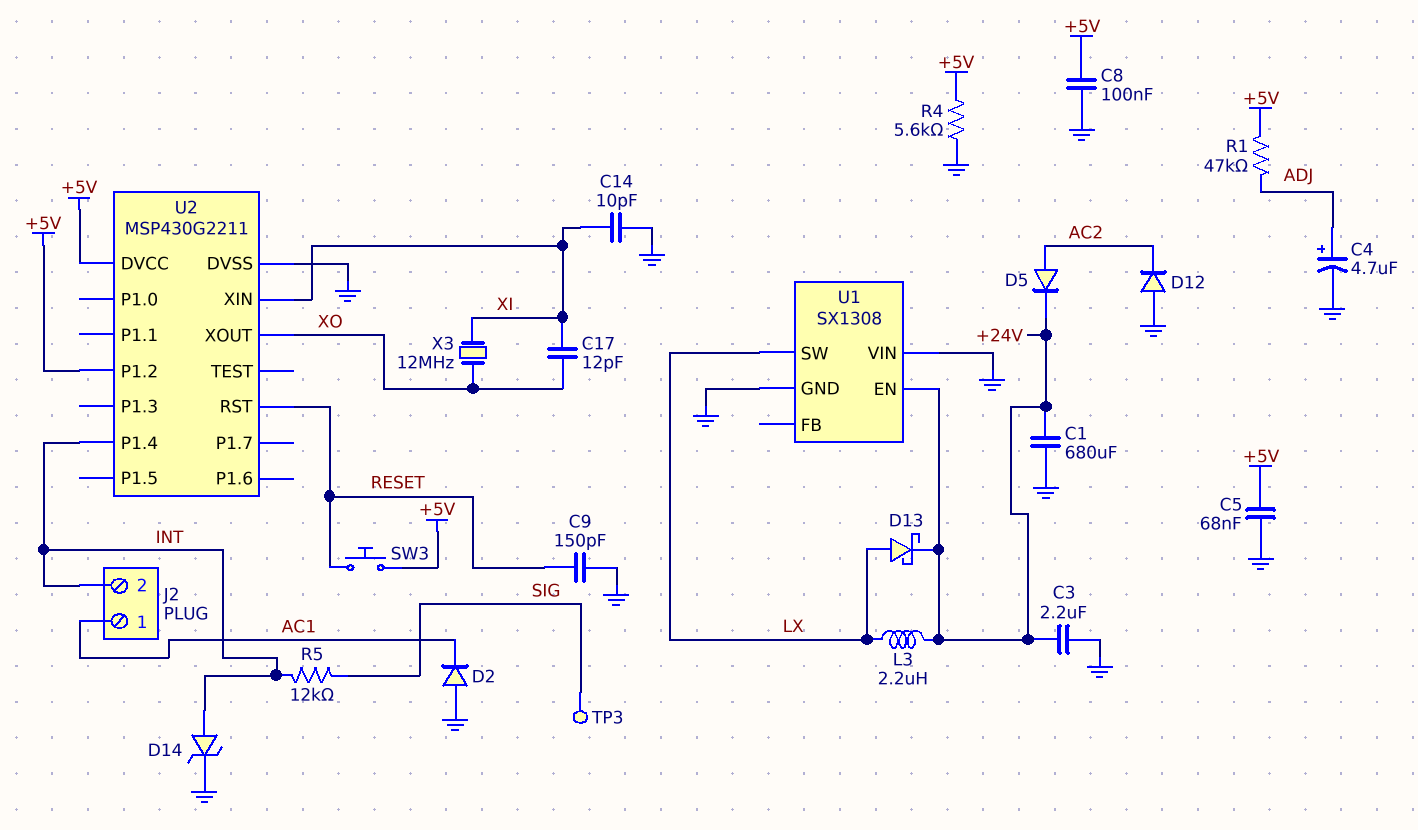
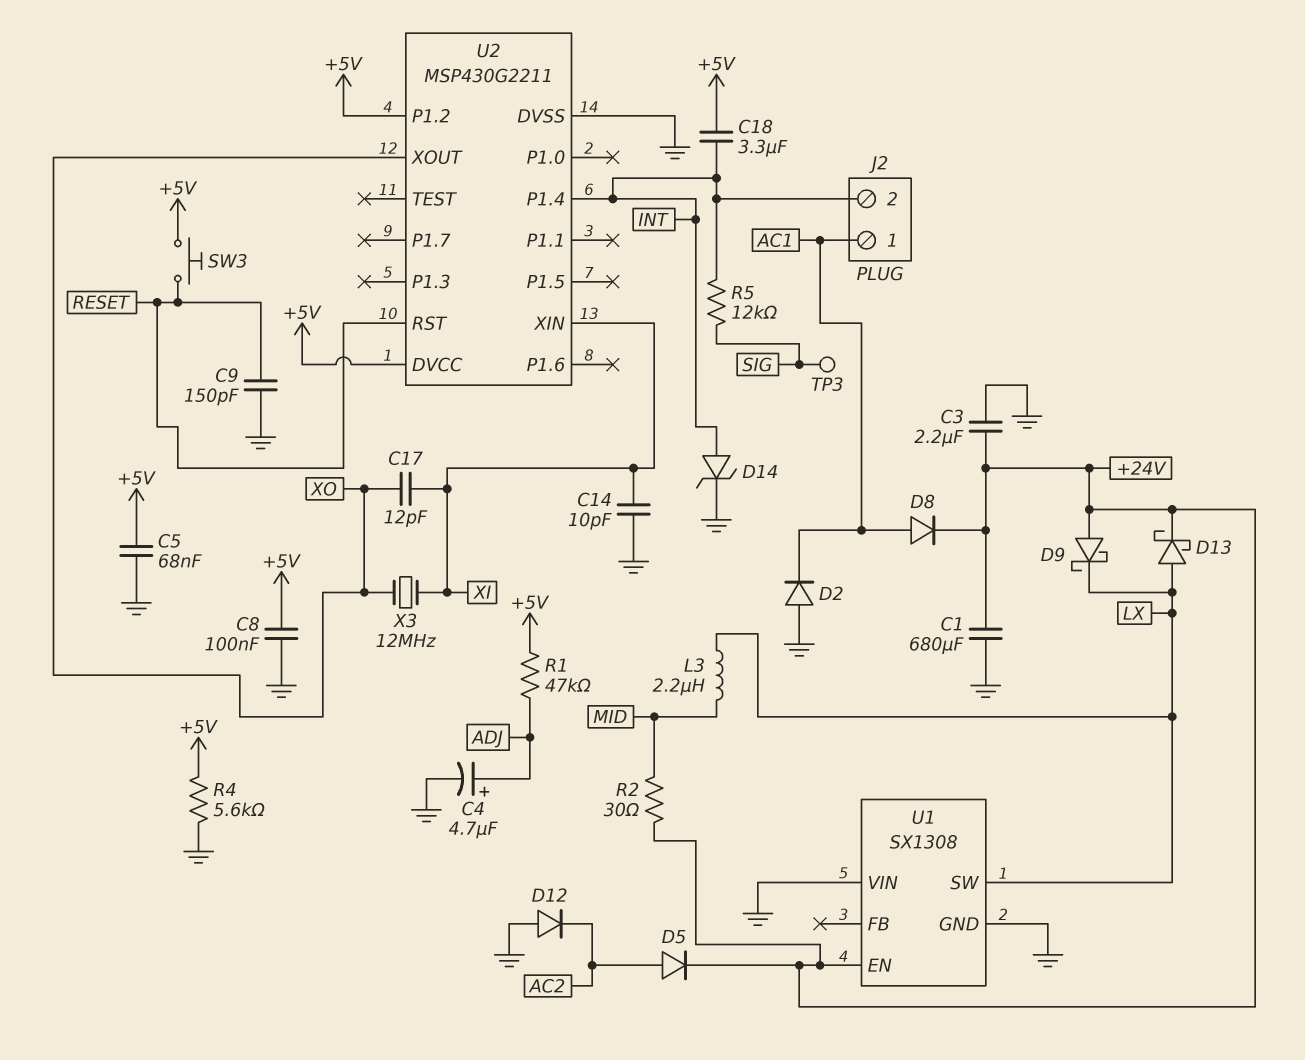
C18: none -> 3.3uF (+5V, INT)
D8: none -> diode (A AC1, K +24V)
D9: none -> schottky (A +24V, K LX)
L3: 2.2uH (+24V, LX) -> 2.2uH (LX, MID)
R2: none -> 30 (+24V, MID)

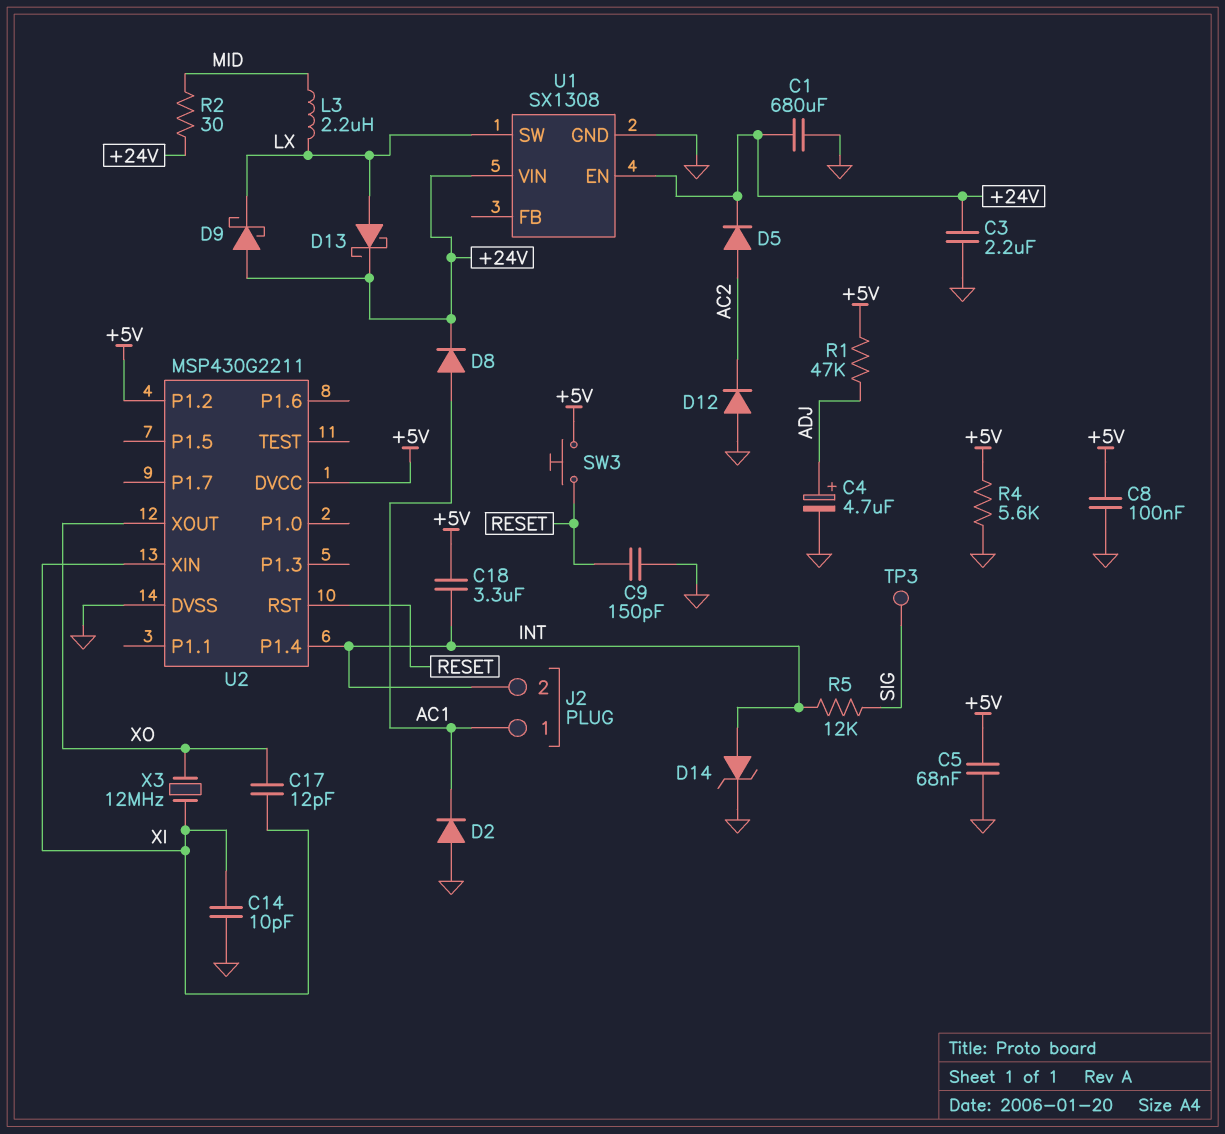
U1 pin VIN: GND -> +24V

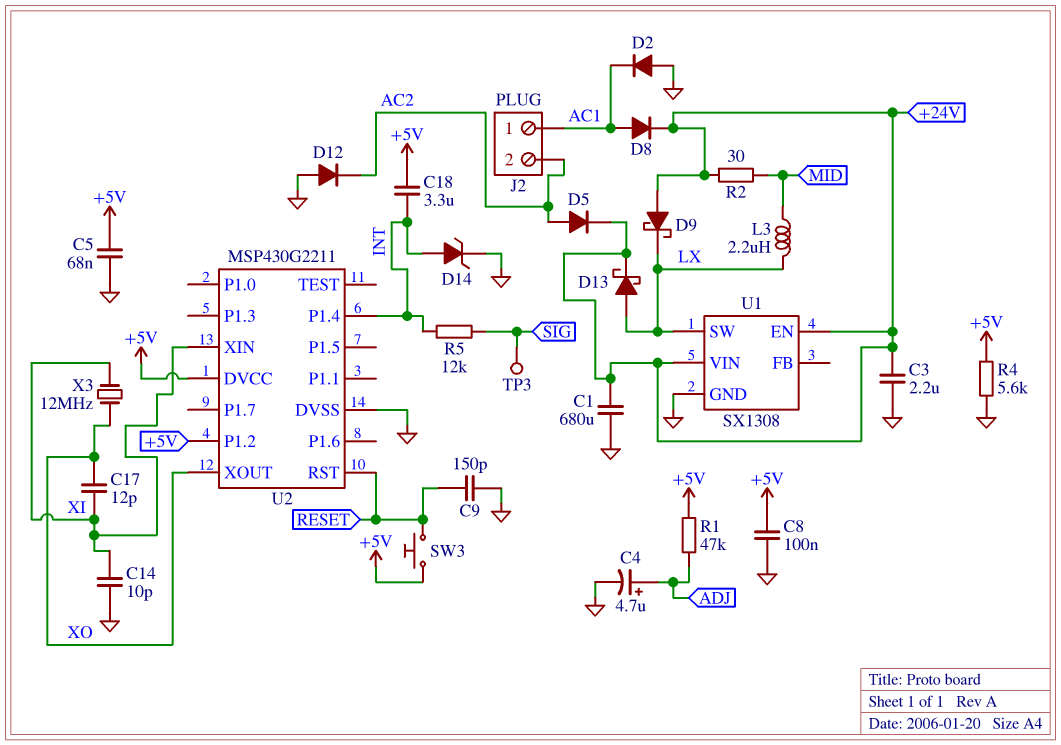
J2 pin 2: INT -> AC2

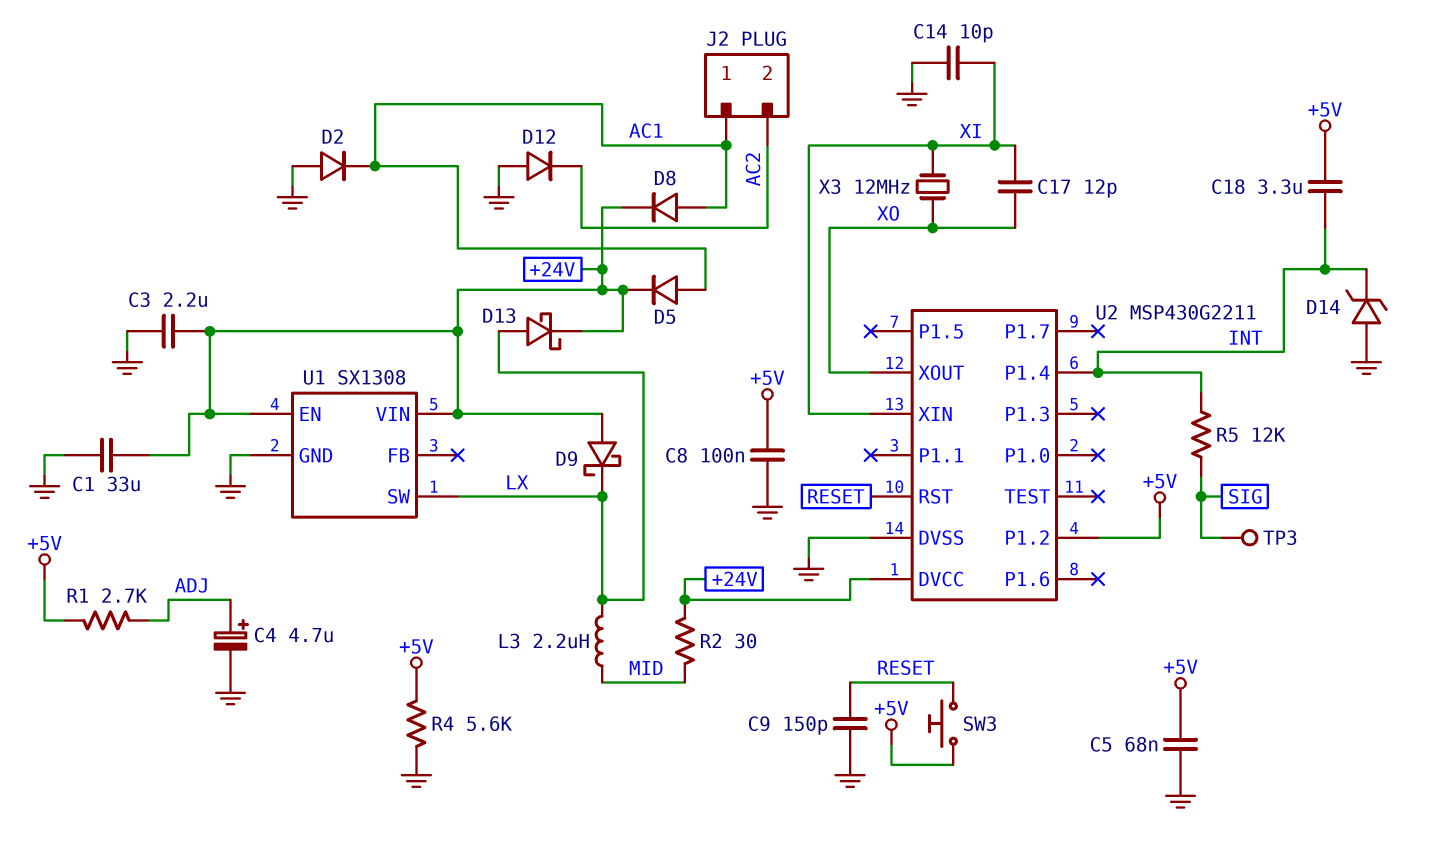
C1: 680uF (+24V, GND) -> 33uF (+24V, GND)
D5: diode (A AC2, K +24V) -> diode (A AC1, K +24V)
D14: zener (A INT, K GND) -> zener (A GND, K INT)
R1: 47k (+5V, ADJ) -> 2.7k (+5V, ADJ)
U2 pin DVCC: +5V -> +24V

